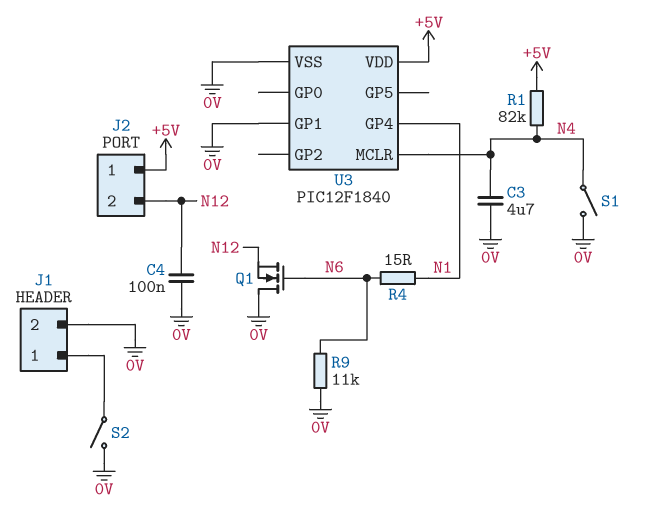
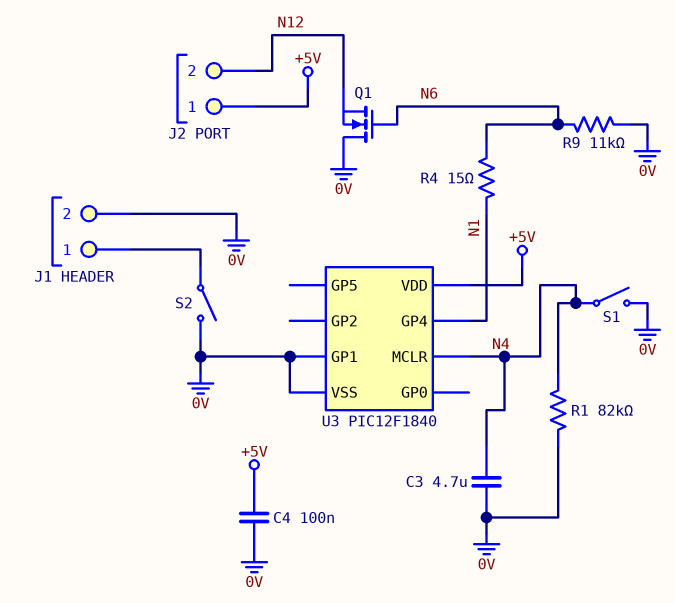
C4: 100nF (0V, N12) -> 100nF (+5V, 0V)
R1: 82k (+5V, N4) -> 82k (0V, N4)

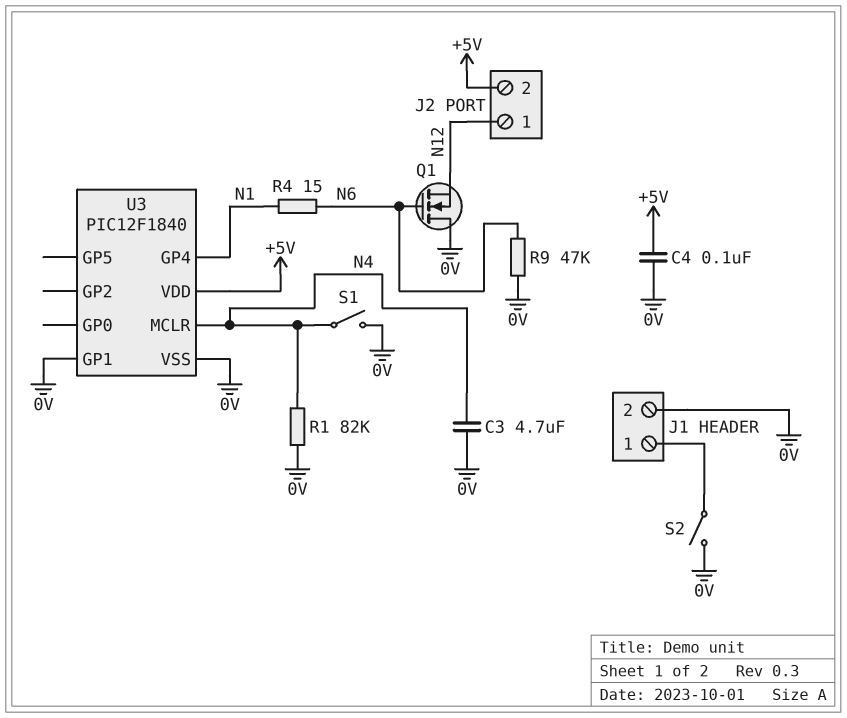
J2 pin 1: +5V -> N12
J2 pin 2: N12 -> +5V
R9: 11k (0V, N6) -> 47k (0V, N6)

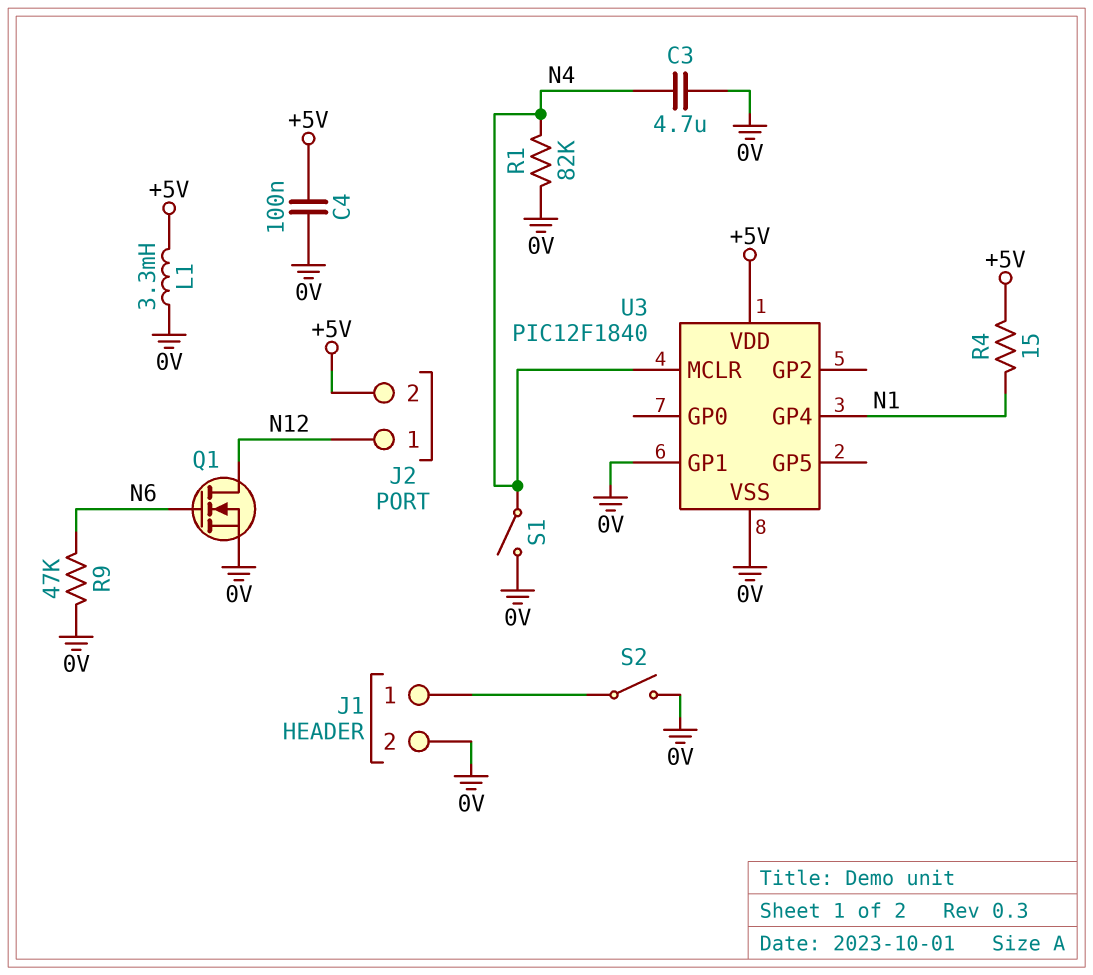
L1: none -> 3.3mH (+5V, 0V)
Q1: NMOS (G N6, D 0V, S N12) -> NMOS (G N6, D N12, S 0V)
R4: 15 (N1, N6) -> 15 (+5V, N1)

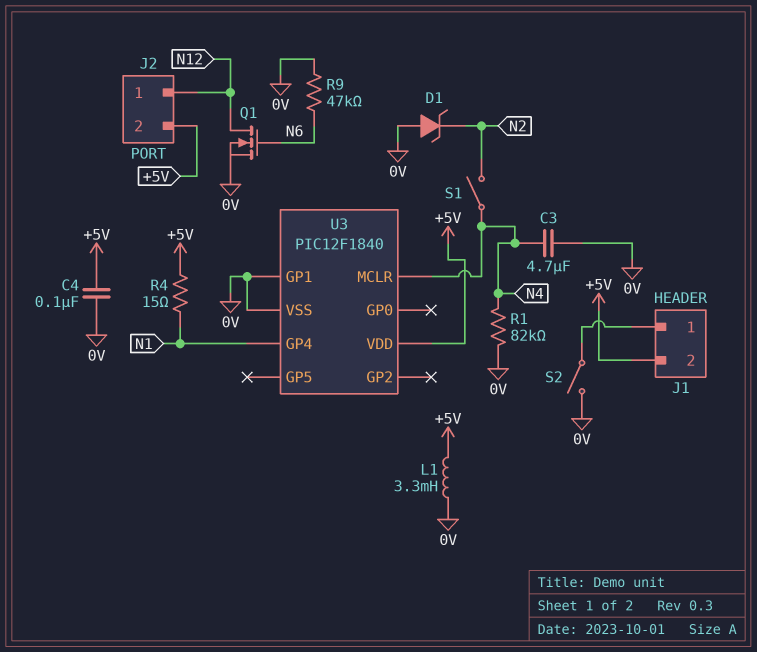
D1: none -> zener (A 0V, K N2)
J1 pin 2: 0V -> +5V
S1: switch (0V, N4) -> switch (N2, N4)

